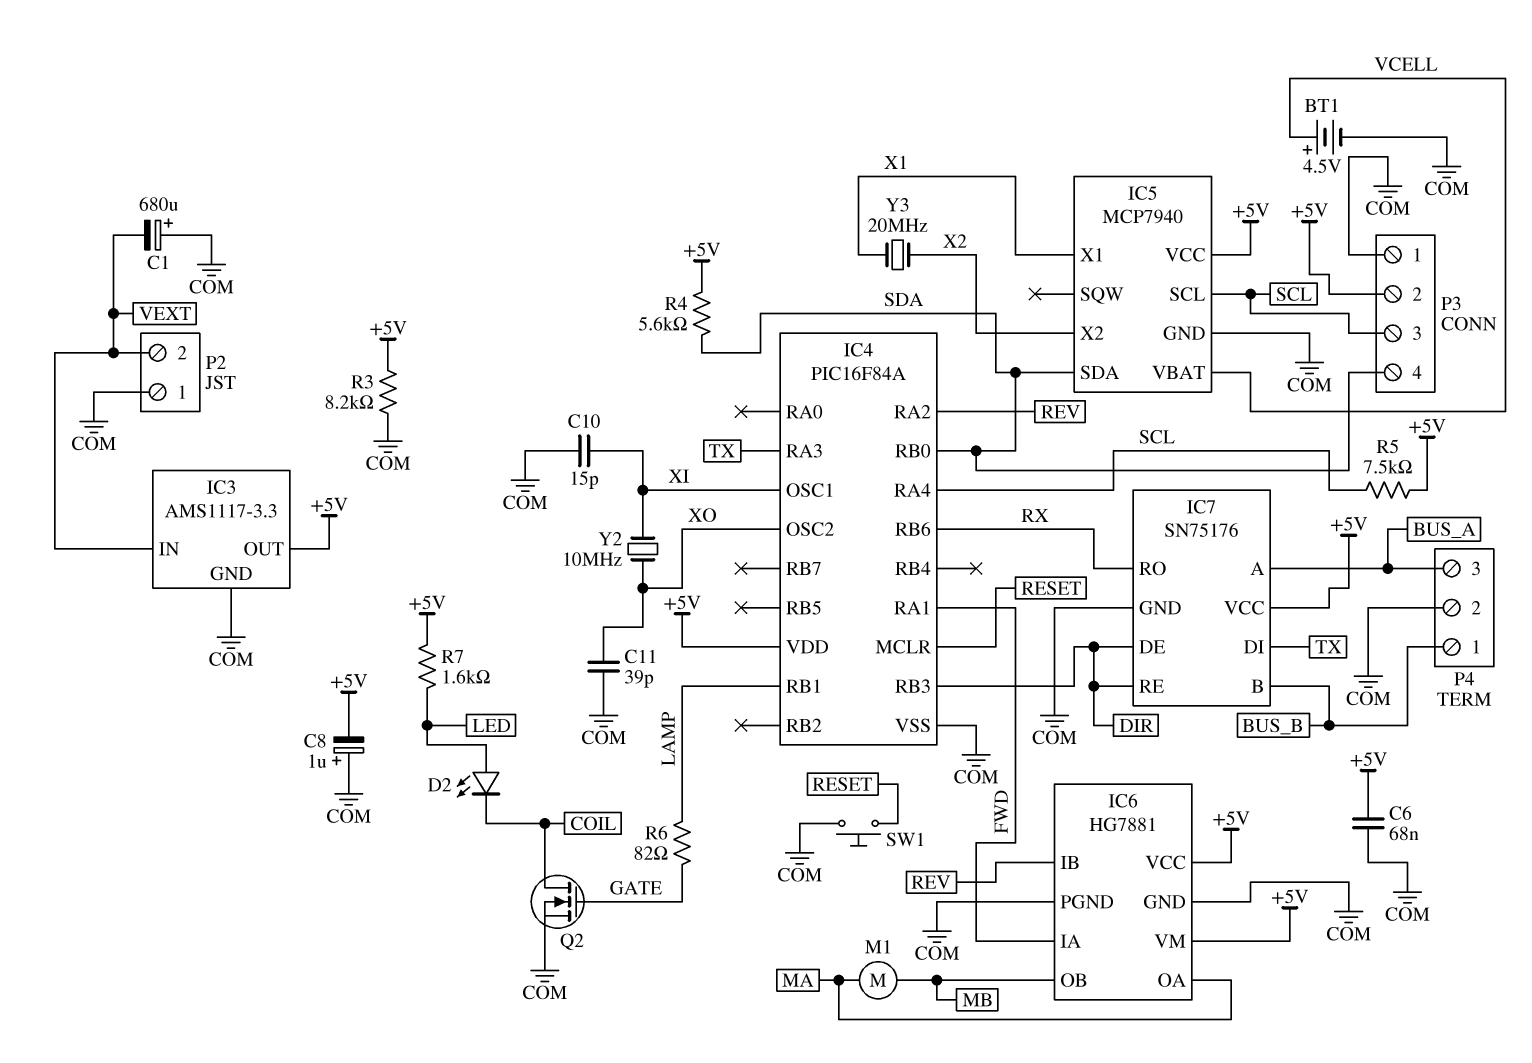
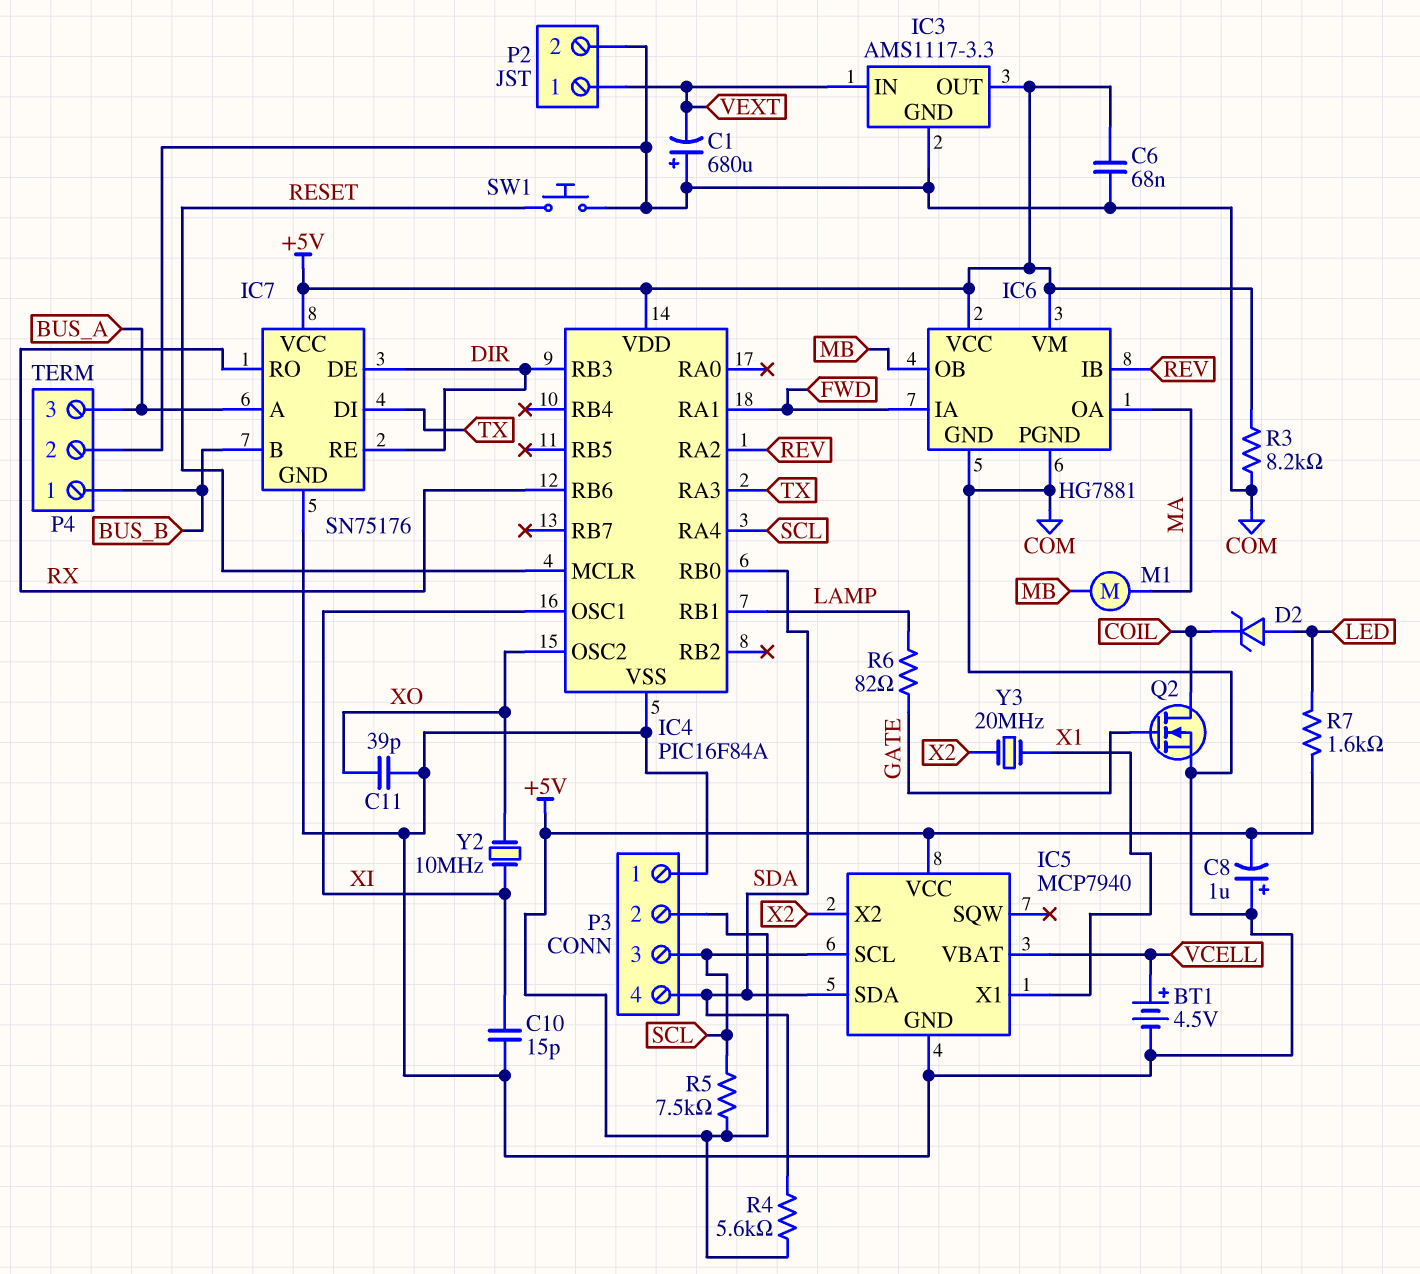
D2: LED (A LED, K COIL) -> zener (A LED, K COIL)
P2 pin 1: COM -> VEXT
P2 pin 2: VEXT -> COM

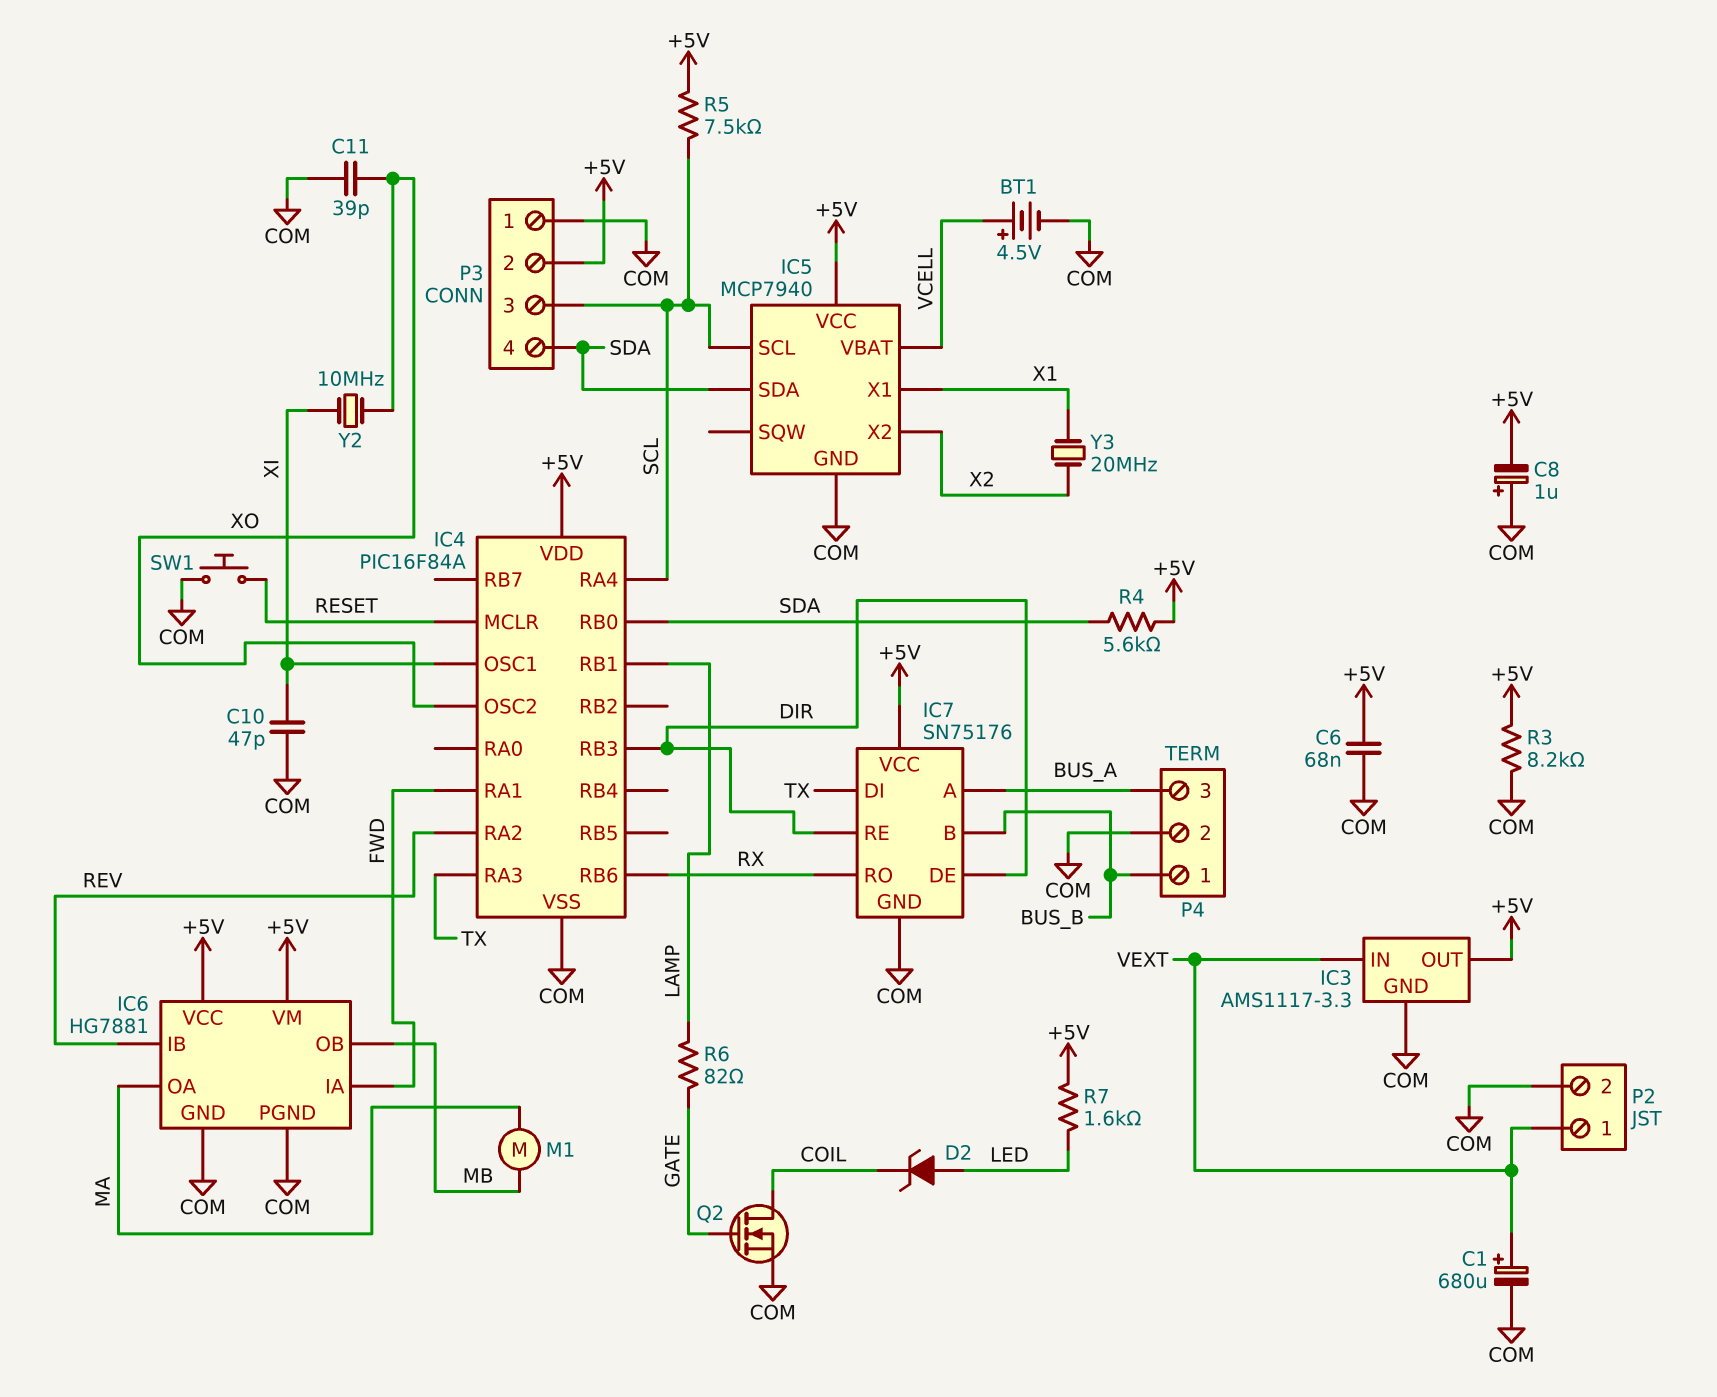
C1: 680uF (plus COM, minus VEXT) -> 680uF (plus VEXT, minus COM)
C10: 15pF (COM, XI) -> 47pF (COM, XI)

